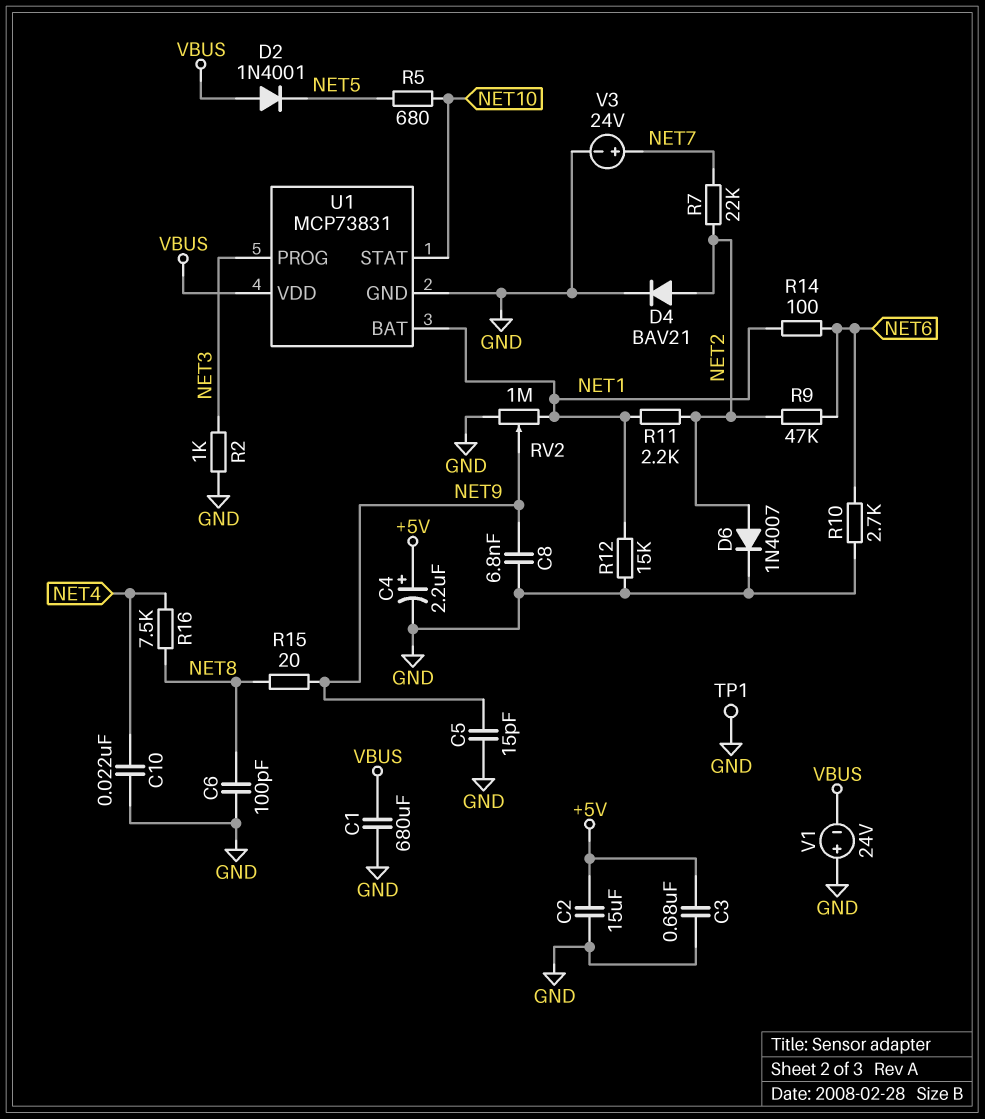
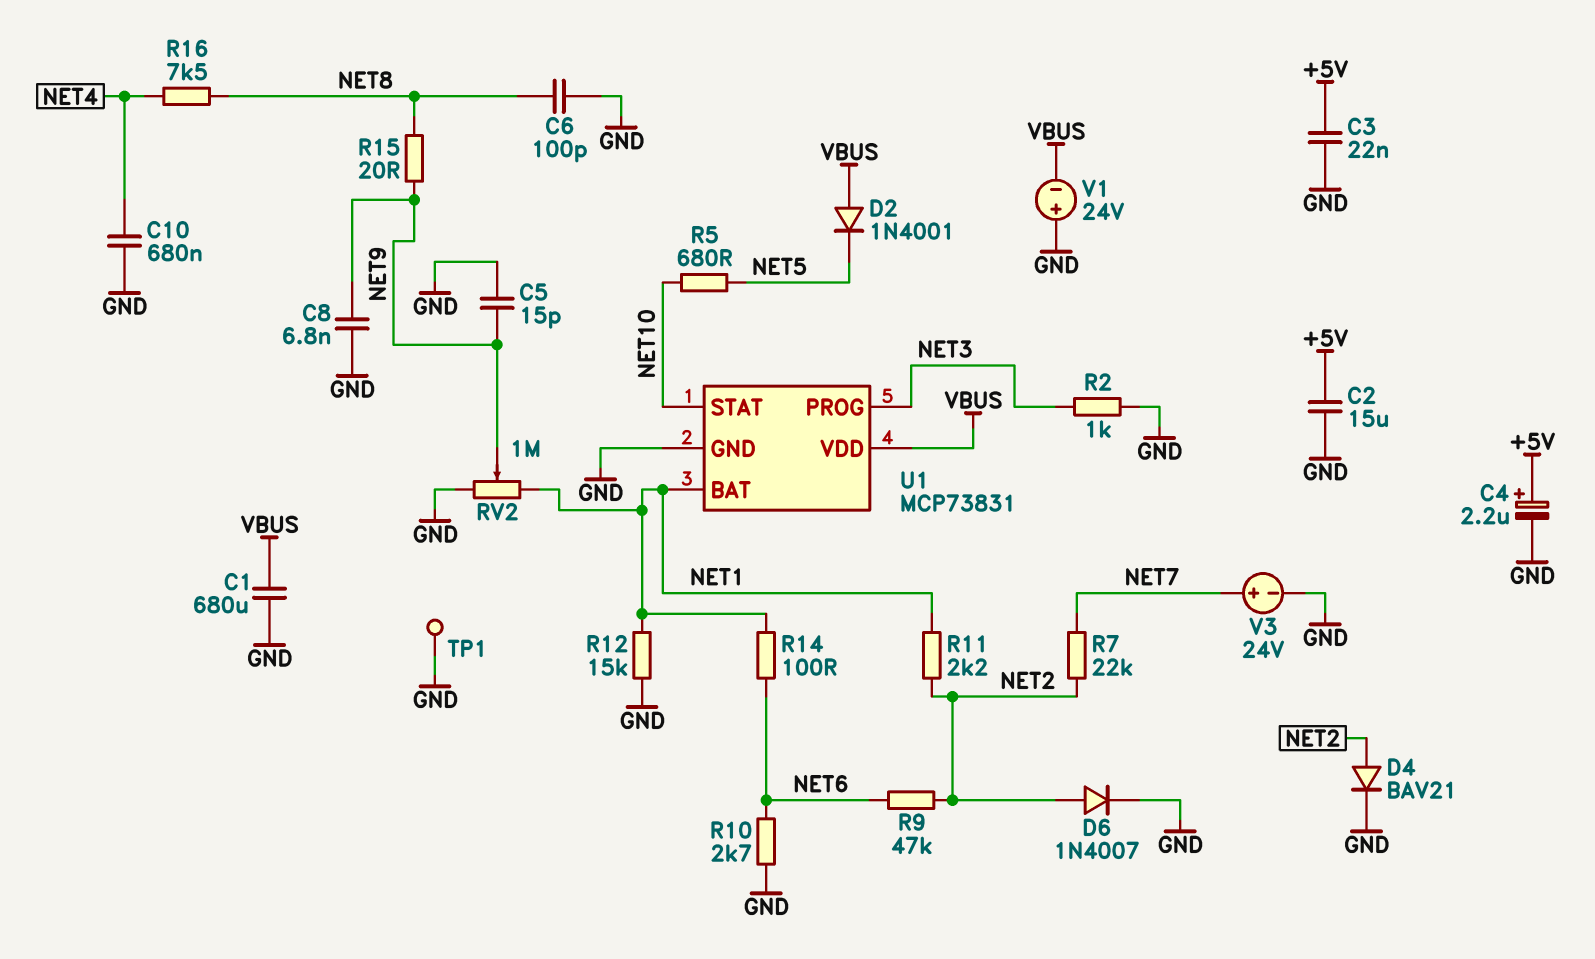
C3: 680nF (+5V, GND) -> 22nF (+5V, GND)
C10: 22nF (GND, NET4) -> 680nF (GND, NET4)

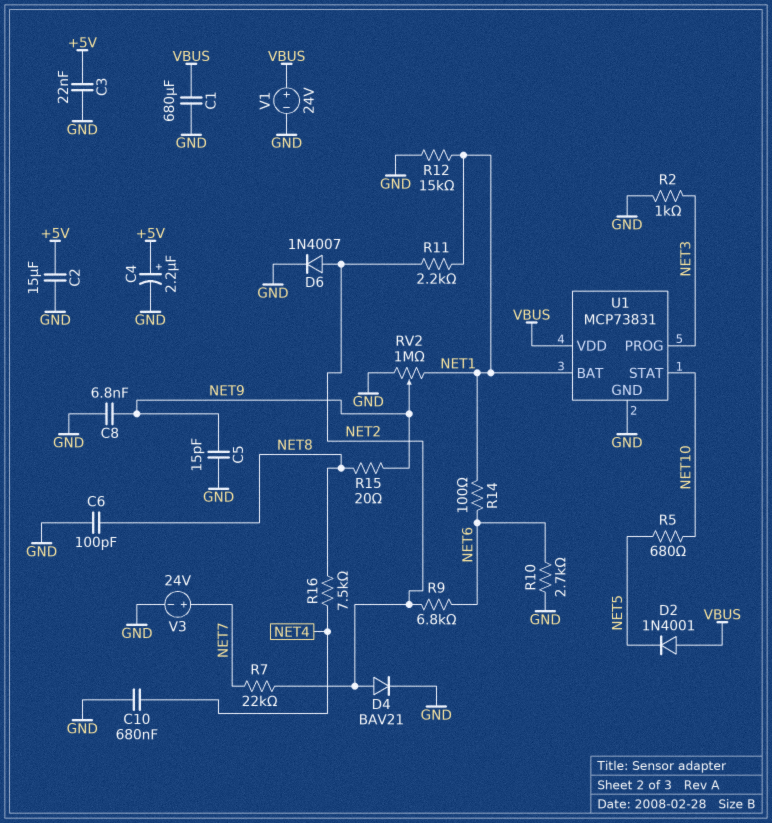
R9: 47k (NET2, NET6) -> 6.8k (NET2, NET6)
TP1: test point (GND) -> none
V1: 24V (plus GND, minus VBUS) -> 24V (plus VBUS, minus GND)

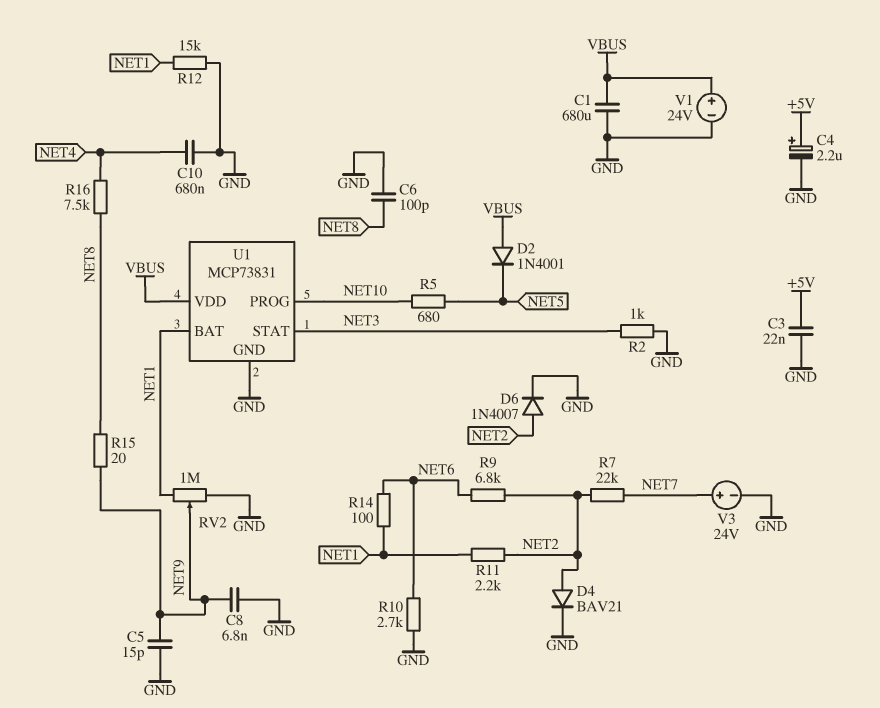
C2: 15uF (+5V, GND) -> none
U1 pin PROG: NET3 -> NET10
U1 pin STAT: NET10 -> NET3

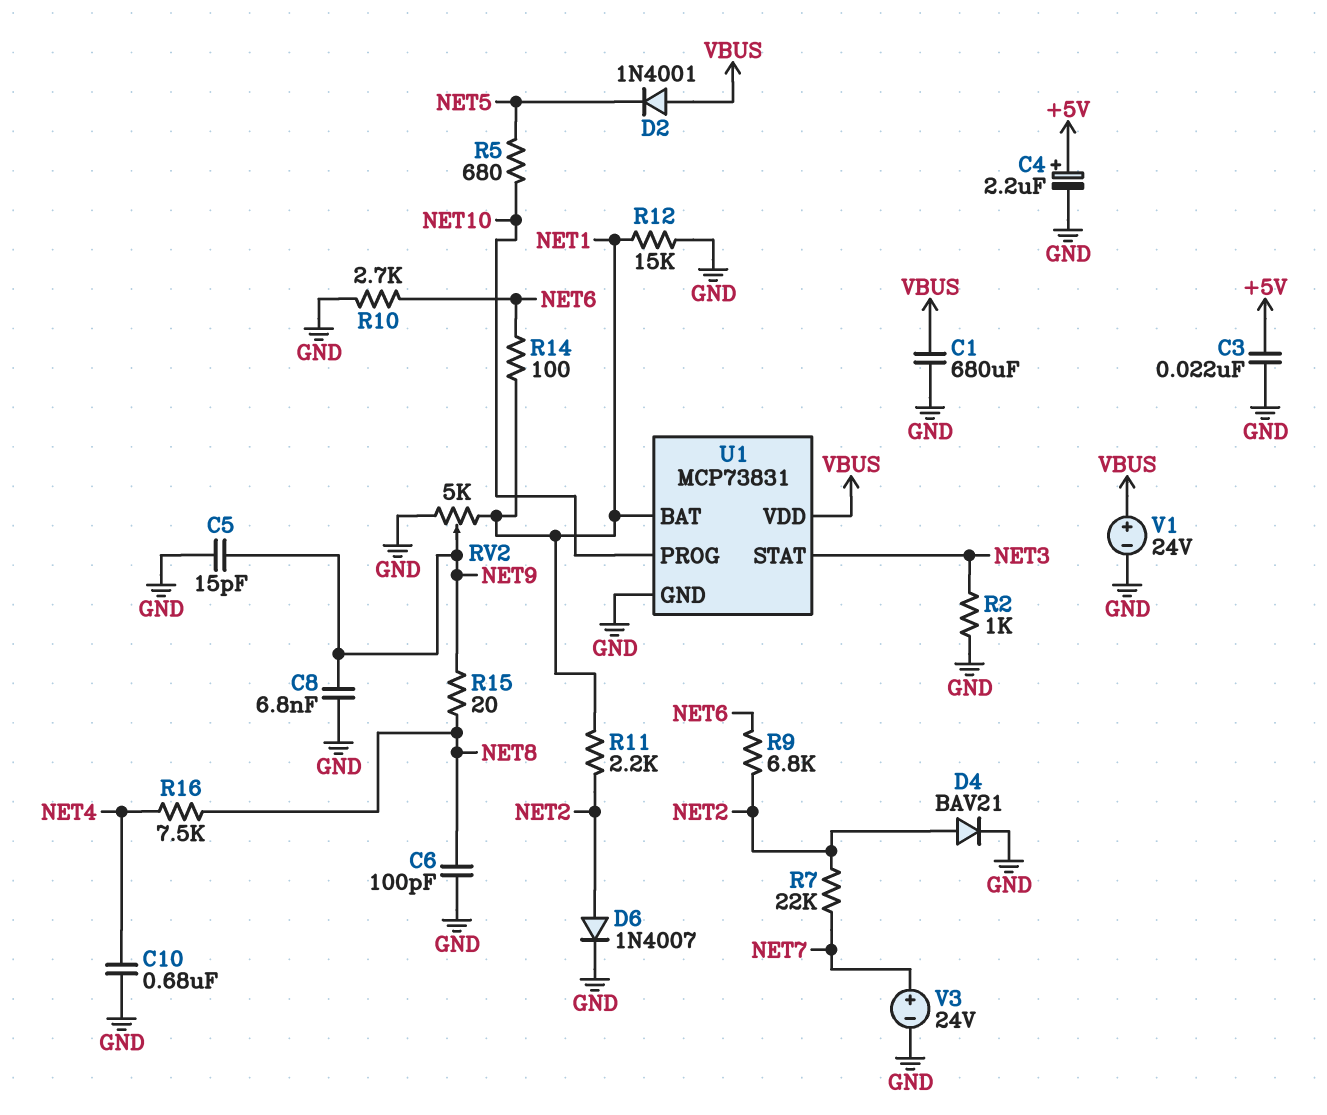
RV2: 1M (GND, NET1, wiper NET9) -> 5k (GND, NET1, wiper NET9)

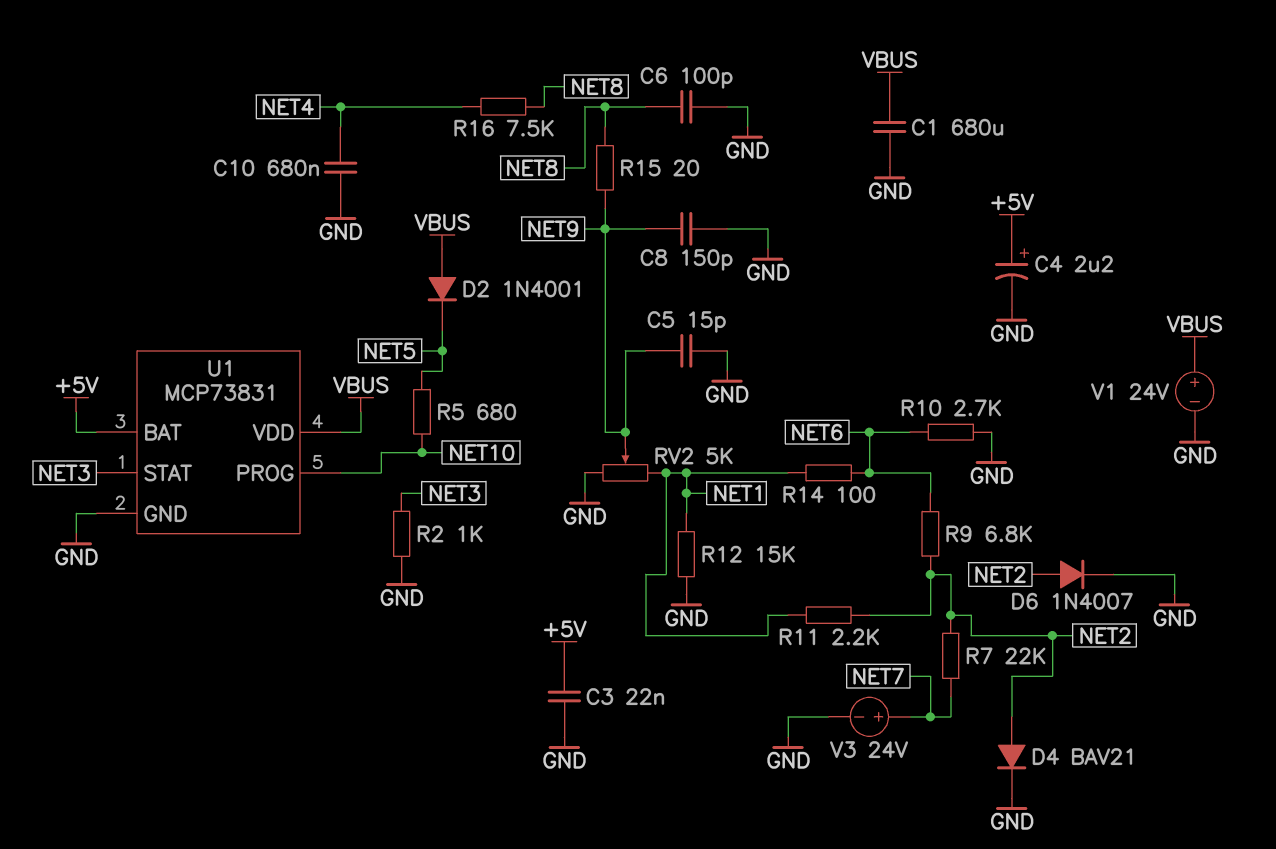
C8: 6.8nF (GND, NET9) -> 150pF (GND, NET9)
U1 pin BAT: NET1 -> +5V

